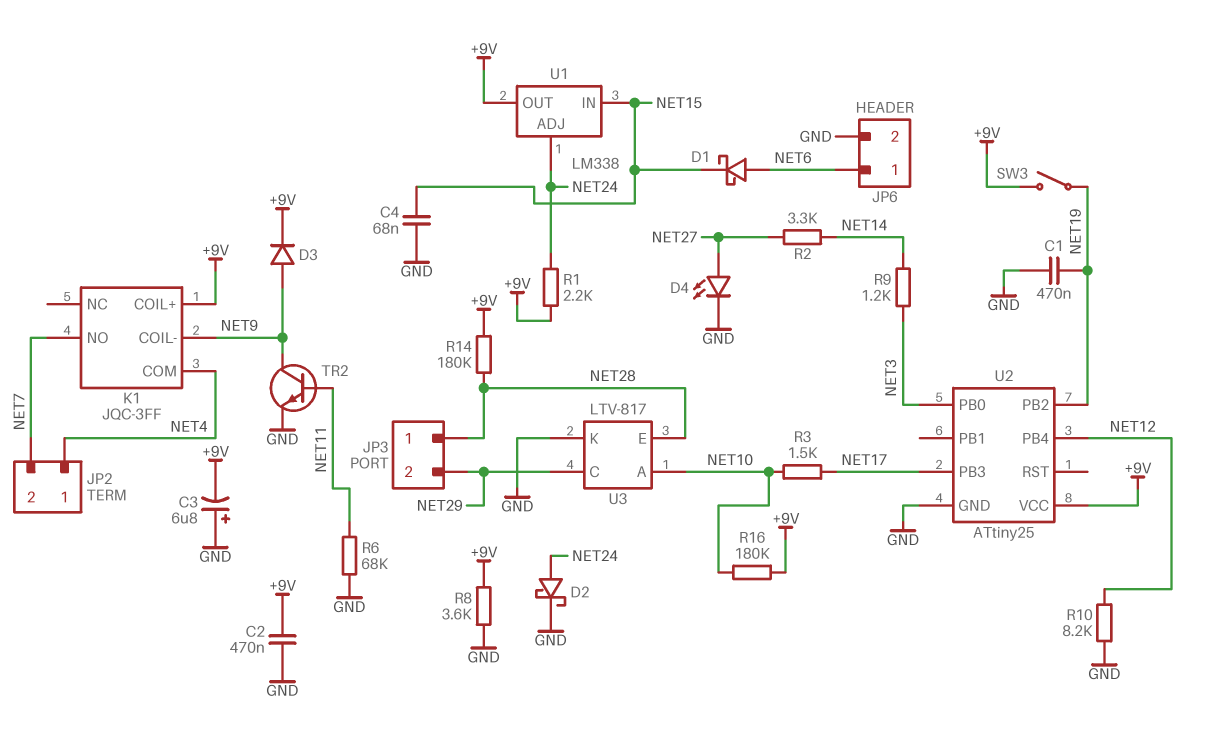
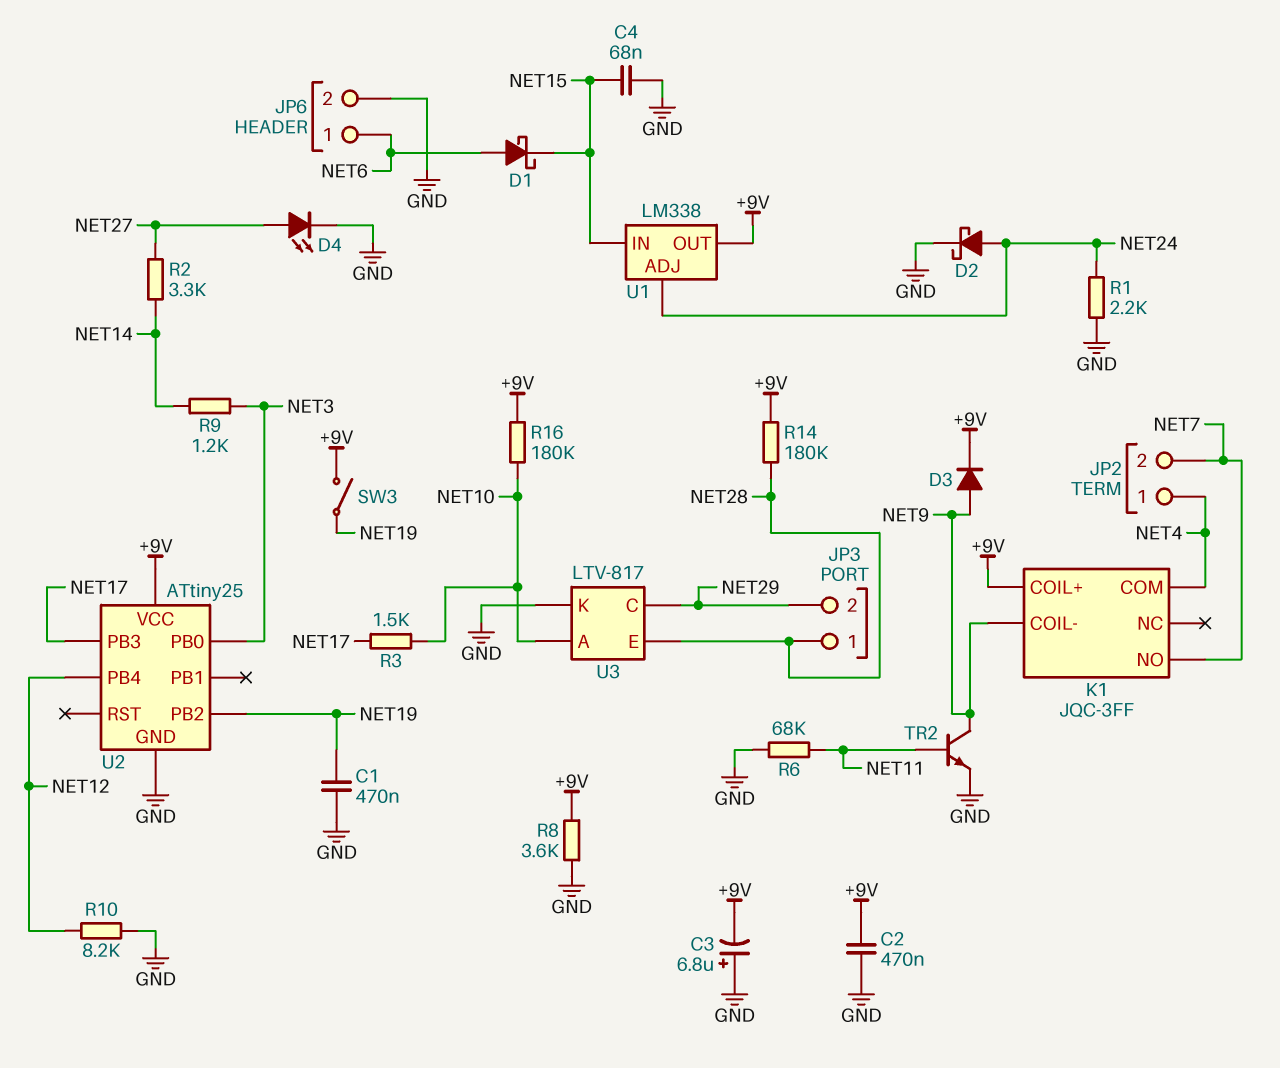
R1: 2.2k (+9V, NET24) -> 2.2k (GND, NET24)

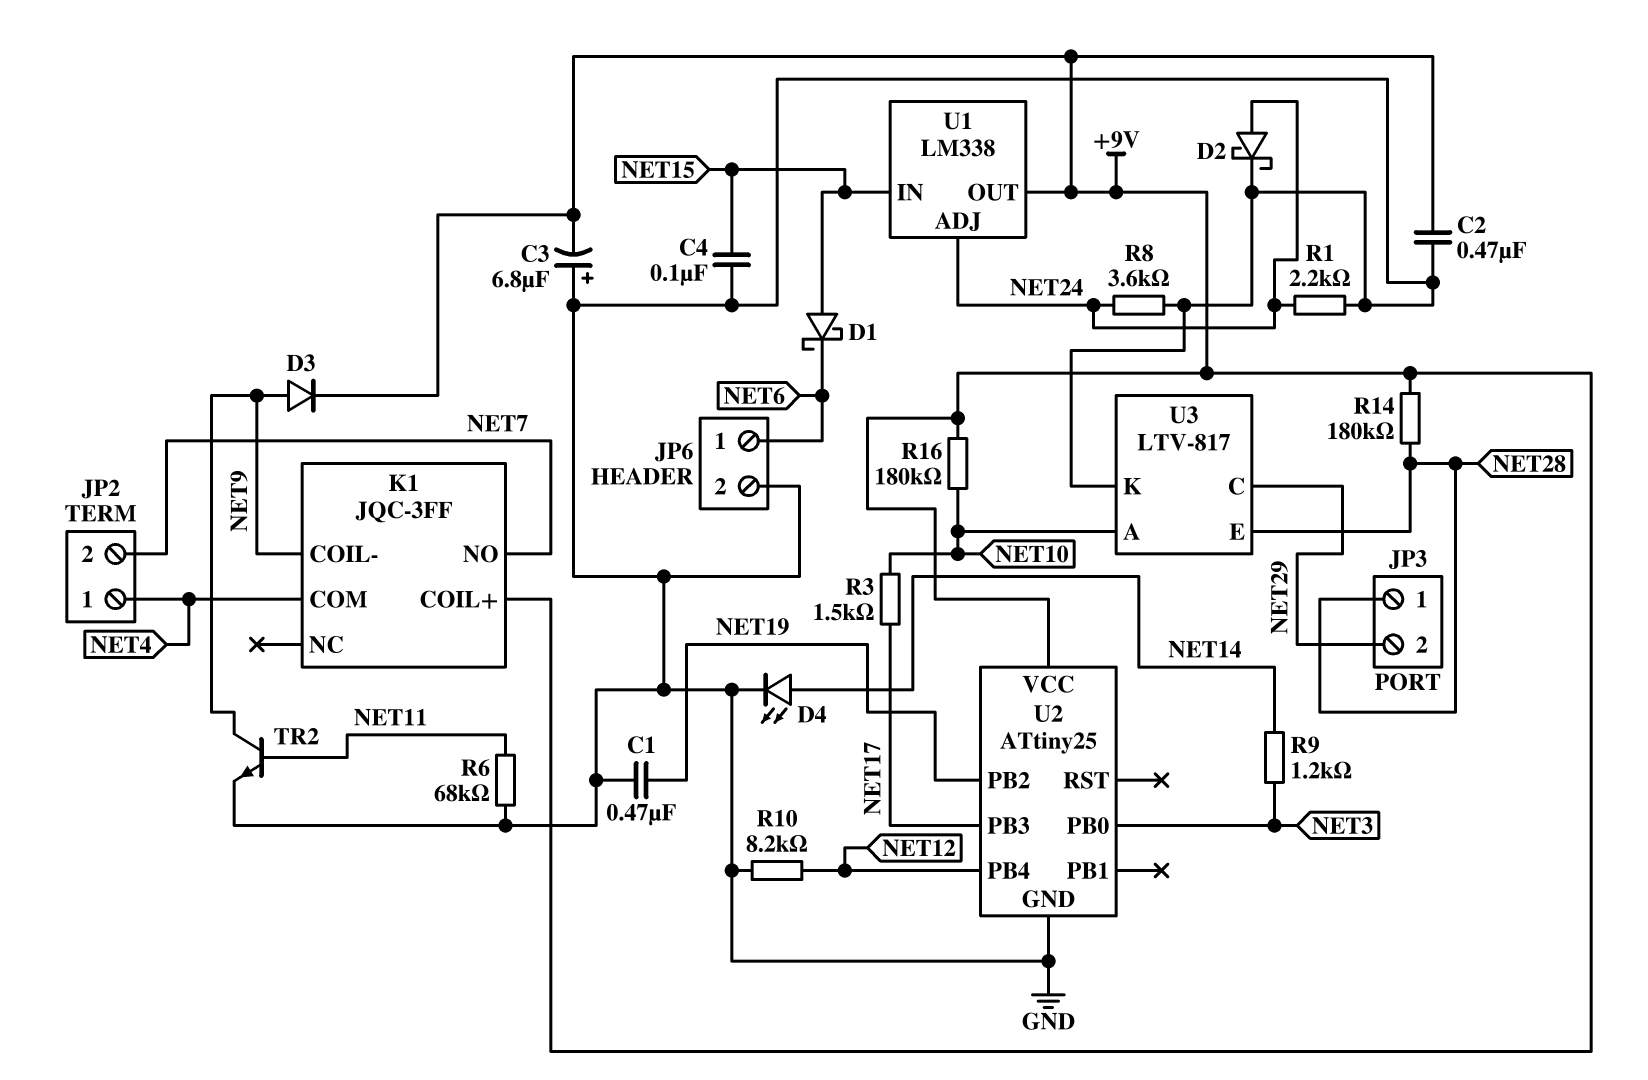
C4: 68nF (GND, NET15) -> 100nF (GND, NET15)
D1: schottky (A NET6, K NET15) -> schottky (A NET15, K NET6)
D4: LED (A NET27, K GND) -> LED (A NET14, K GND)
R2: 3.3k (NET14, NET27) -> none
R8: 3.6k (+9V, GND) -> 3.6k (GND, NET24)
SW3: switch (+9V, NET19) -> none

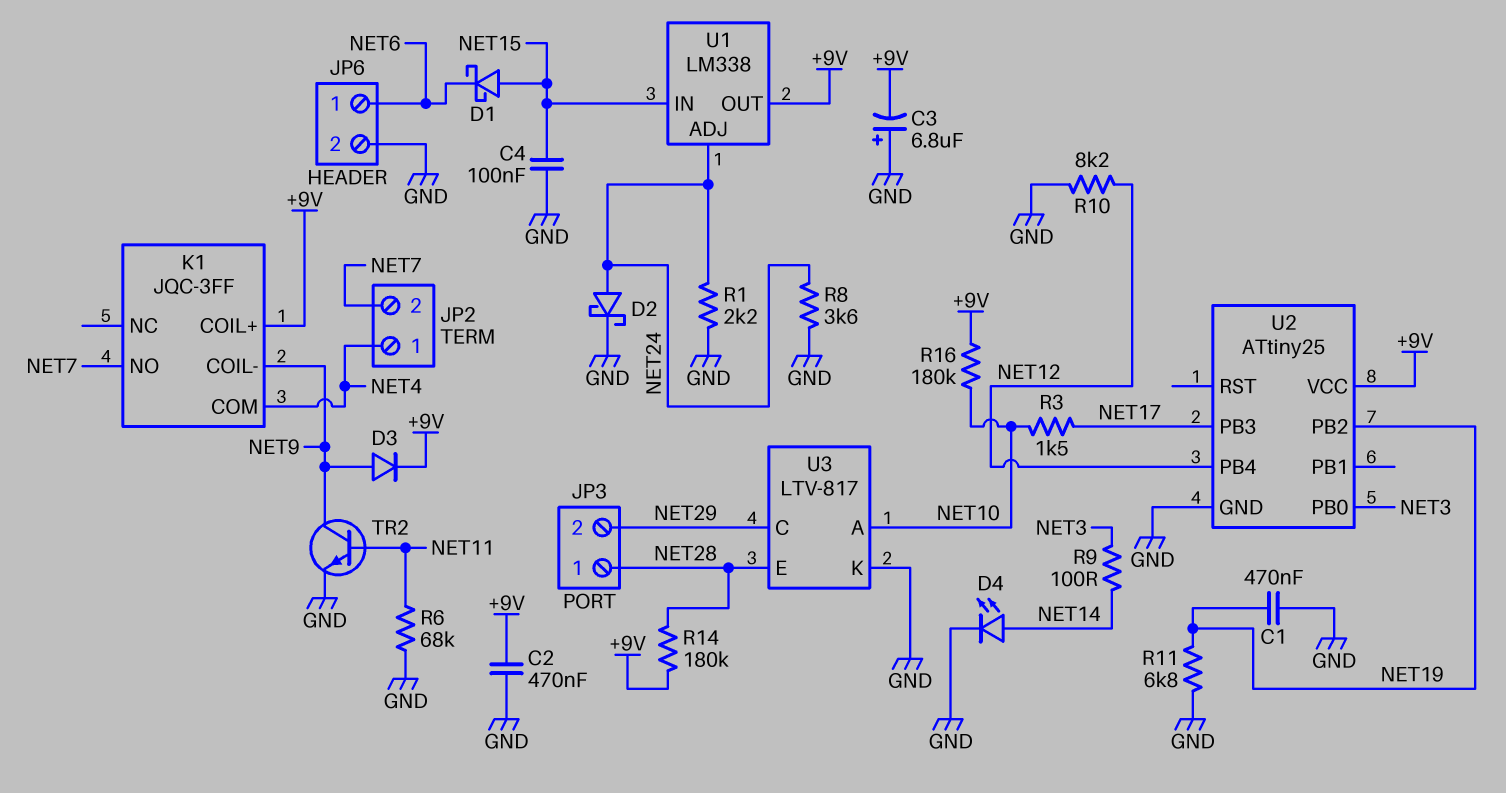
R9: 1.2k (NET3, NET14) -> 100 (NET3, NET14)
R11: none -> 6.8k (GND, NET19)

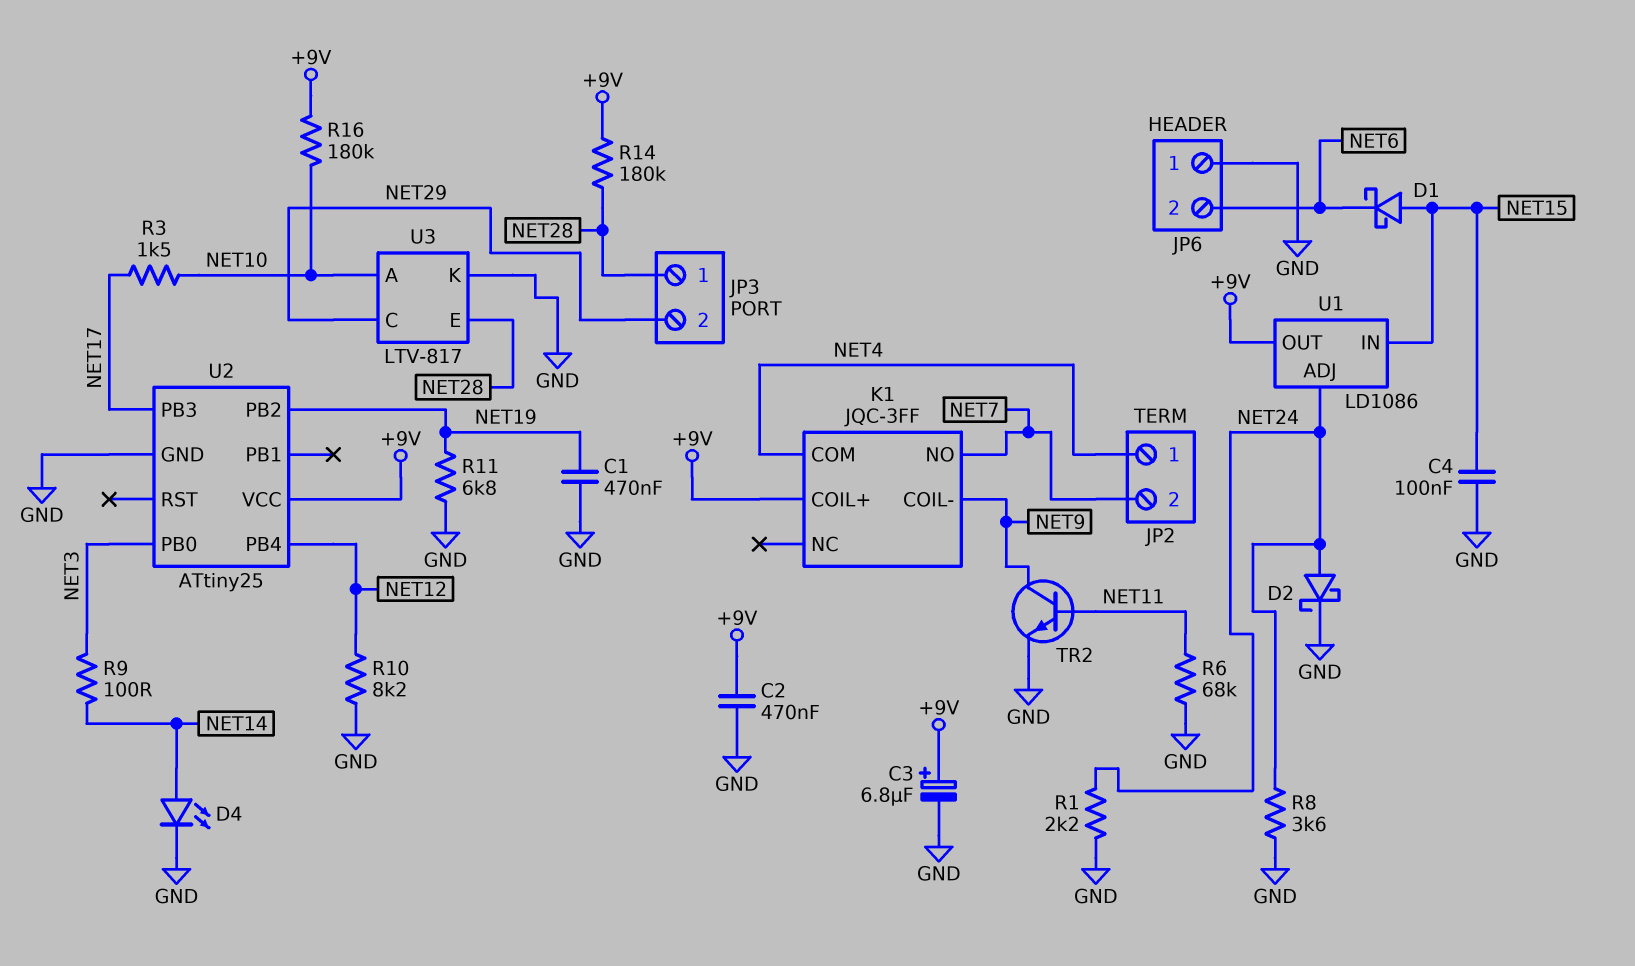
C3: 6.8uF (plus GND, minus +9V) -> 6.8uF (plus +9V, minus GND)
D3: diode (A NET9, K +9V) -> none
JP6 pin 1: NET6 -> GND
JP6 pin 2: GND -> NET6
U1: LM338 -> LD1086

